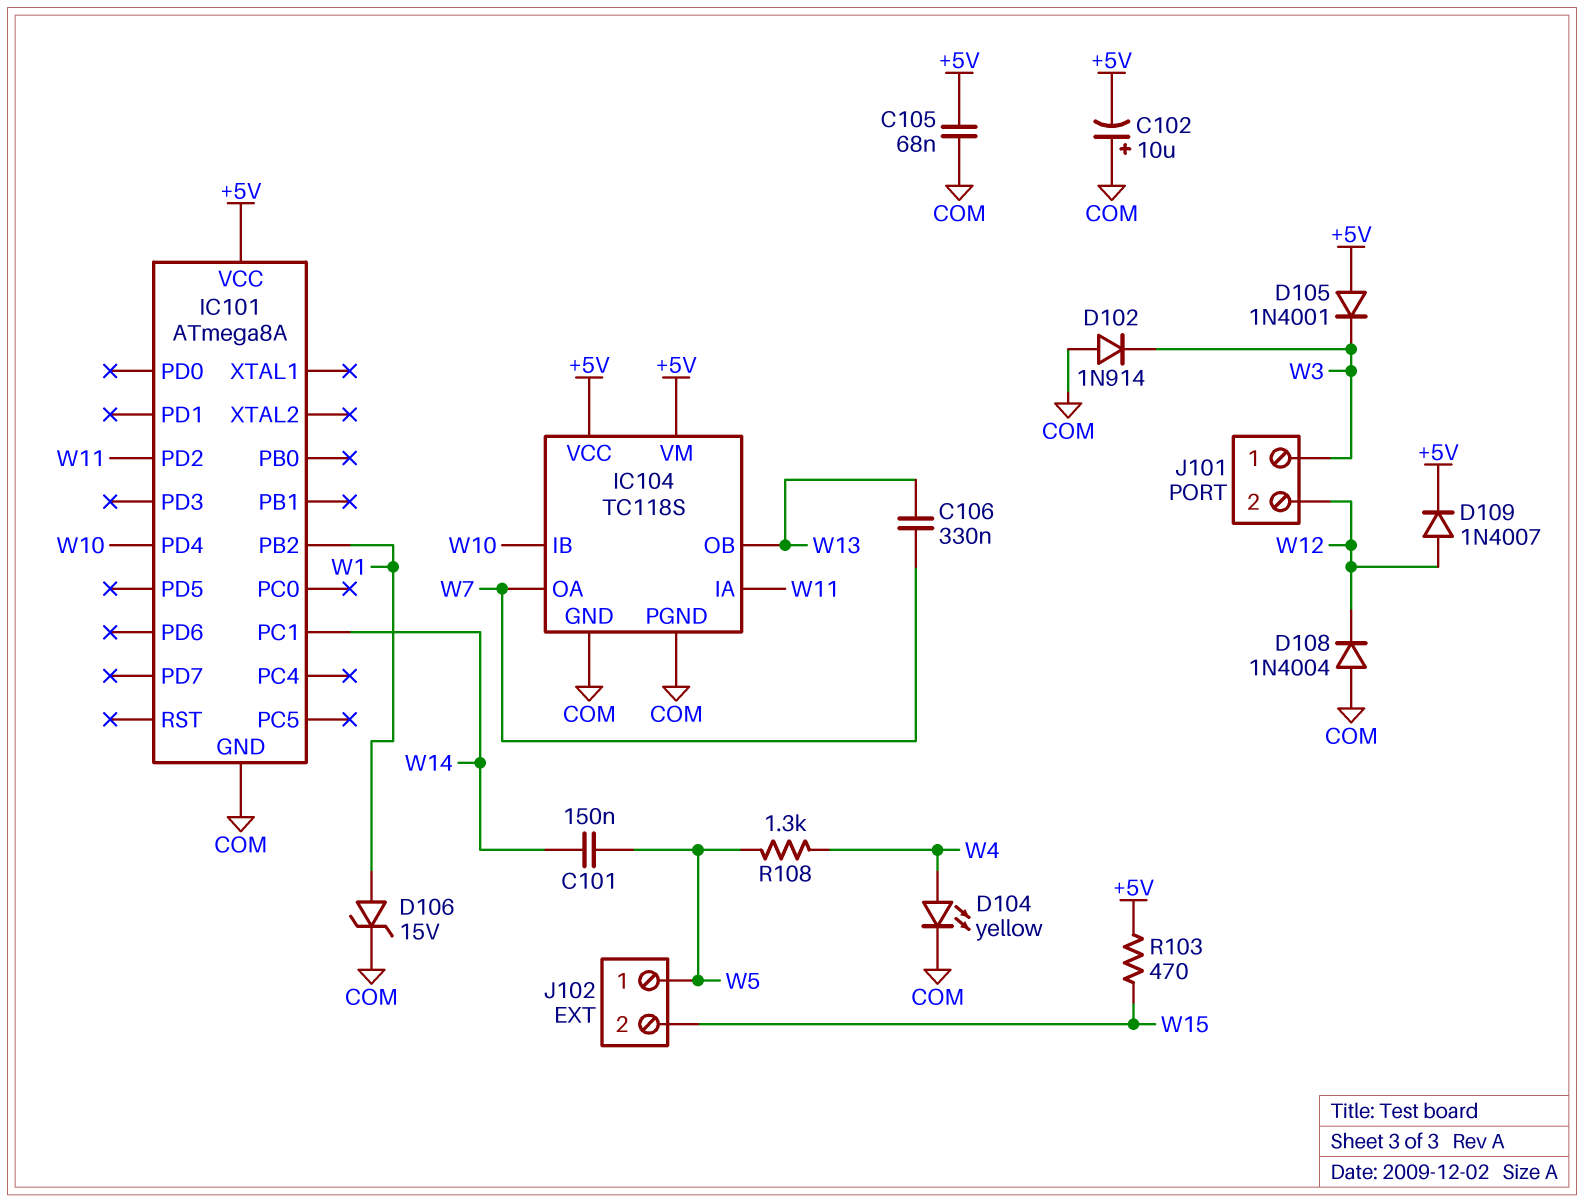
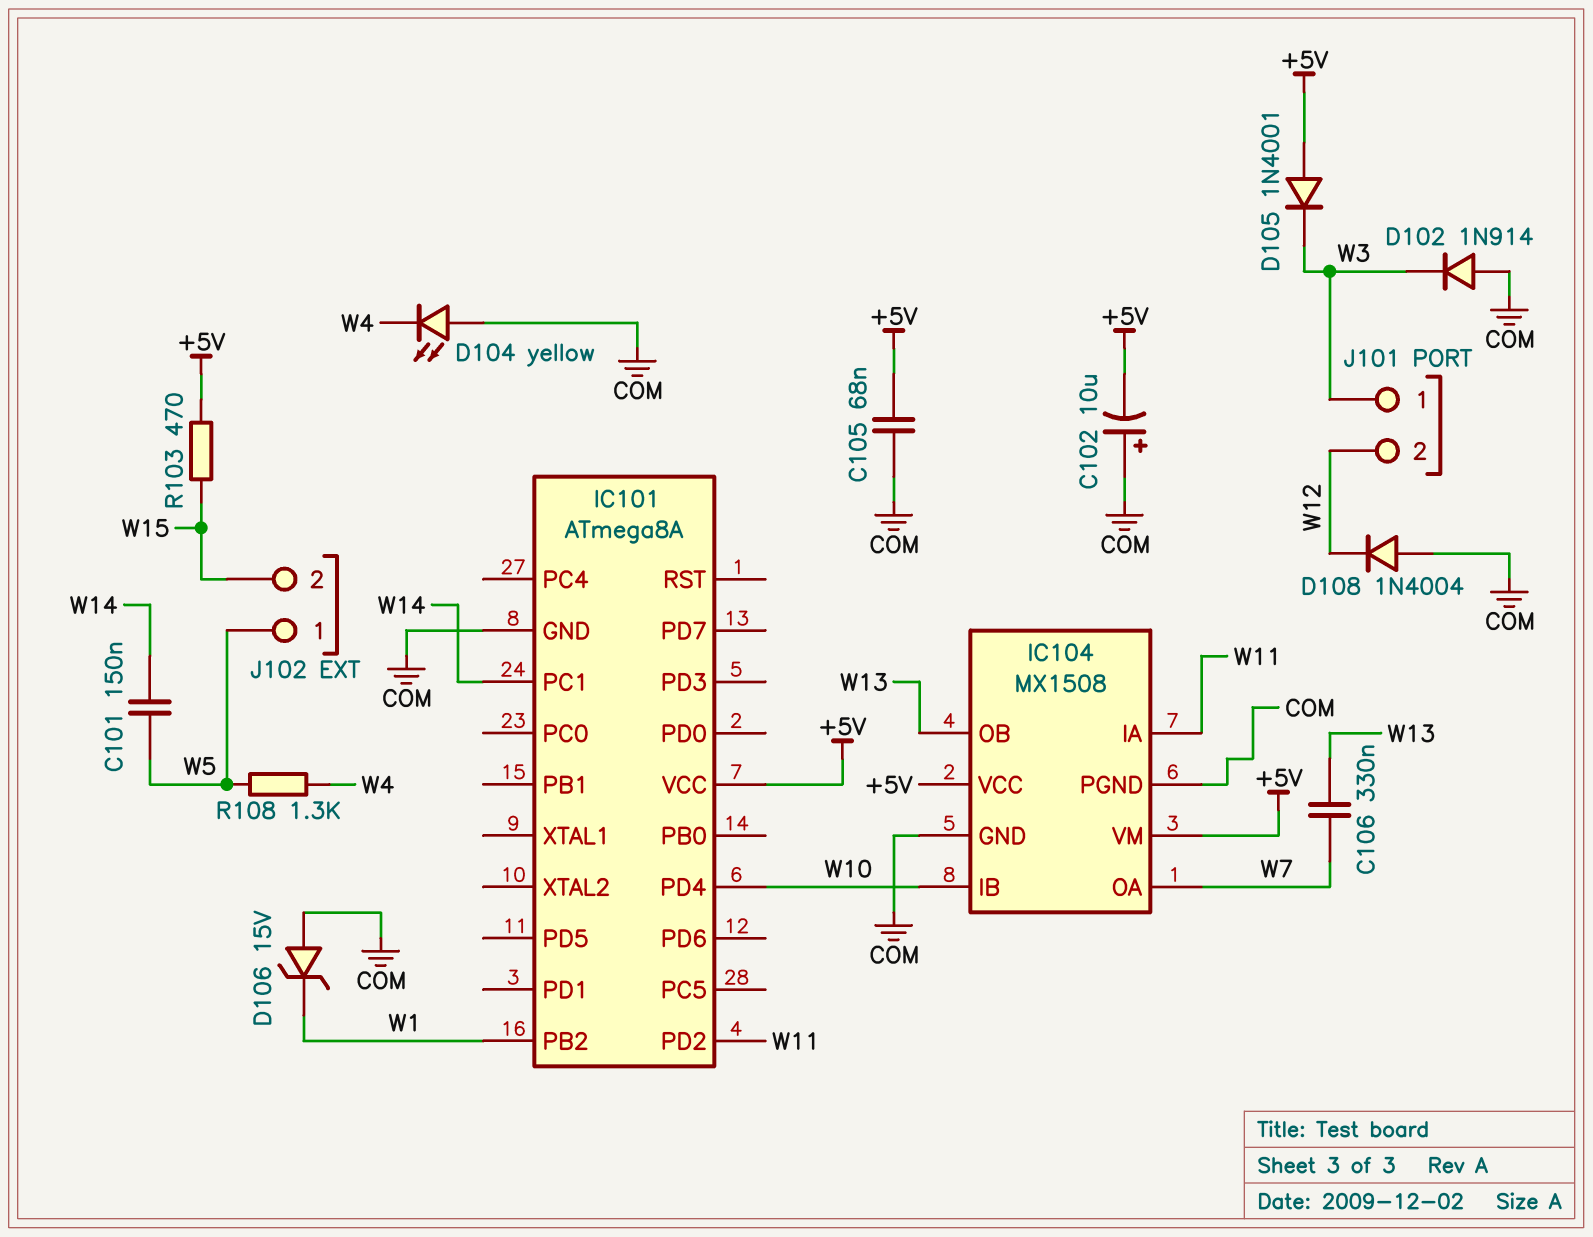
D104: LED yellow (A W4, K COM) -> LED yellow (A COM, K W4)
D106: zener 15V (A W1, K COM) -> zener 15V (A COM, K W1)
D109: diode 1N4007 (A W12, K +5V) -> none
IC104: TC118S -> MX1508

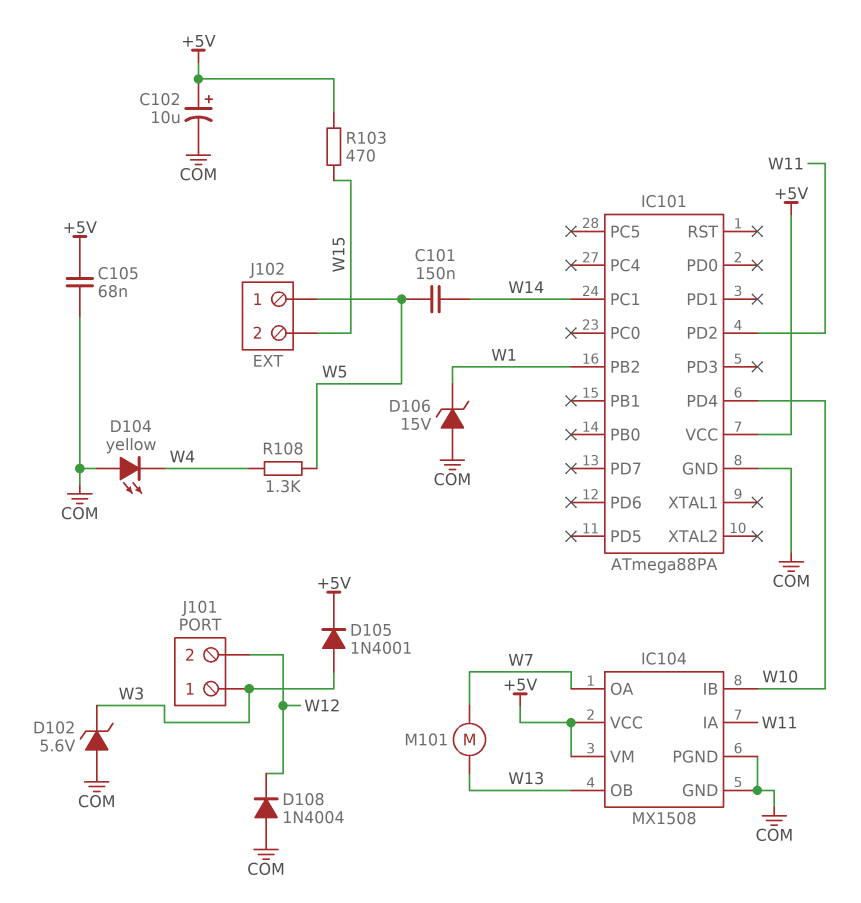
C102: 10uF (plus COM, minus +5V) -> 10uF (plus +5V, minus COM)
C106: 330nF (W7, W13) -> none
D102: diode 1N914 (A COM, K W3) -> zener 5.6V (A COM, K W3)
D105: diode 1N4001 (A +5V, K W3) -> diode 1N4001 (A W3, K +5V)
IC101: ATmega8A -> ATmega88PA
M101: none -> motor (W7, W13)

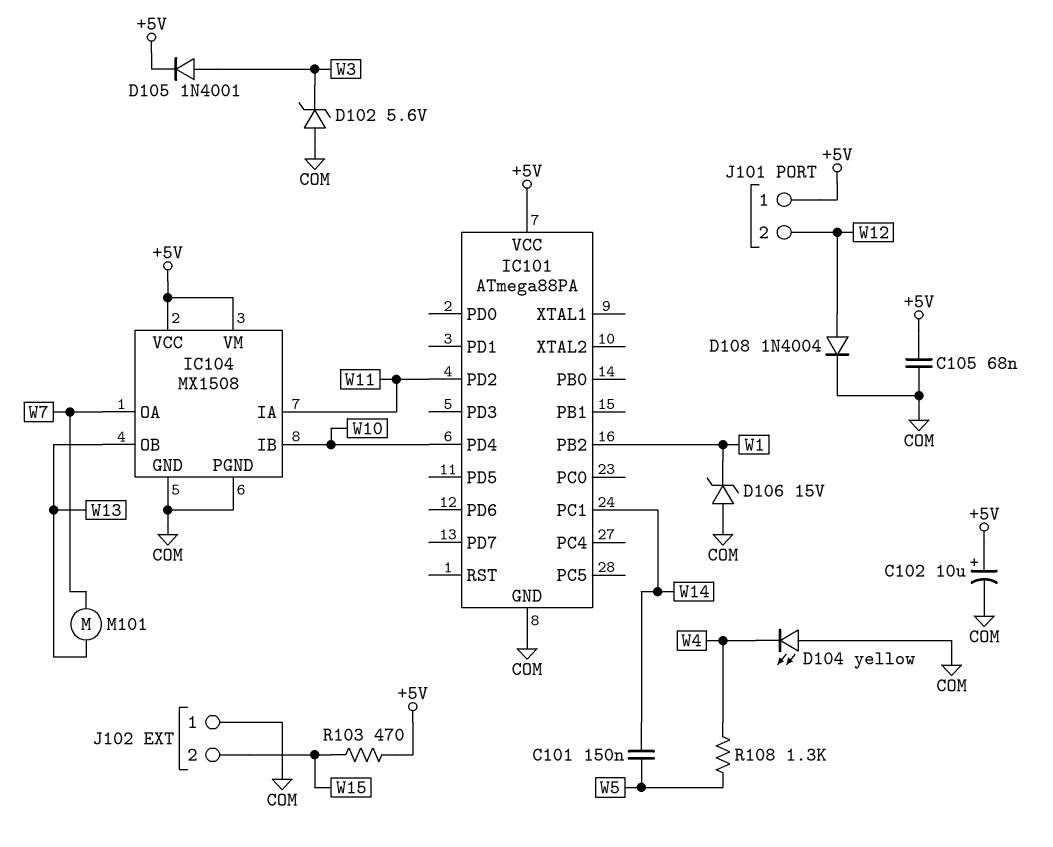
D108: diode 1N4004 (A COM, K W12) -> diode 1N4004 (A W12, K COM)
J101 pin 1: W3 -> +5V
J102 pin 1: W5 -> COM

